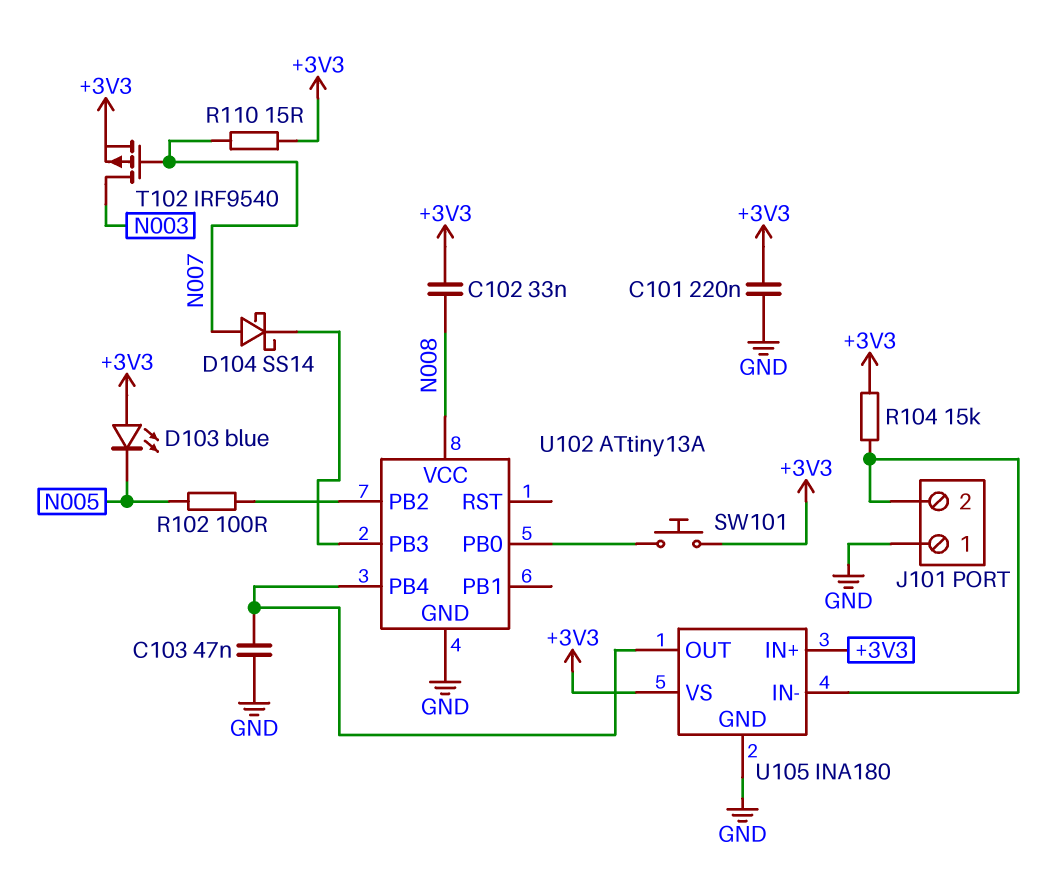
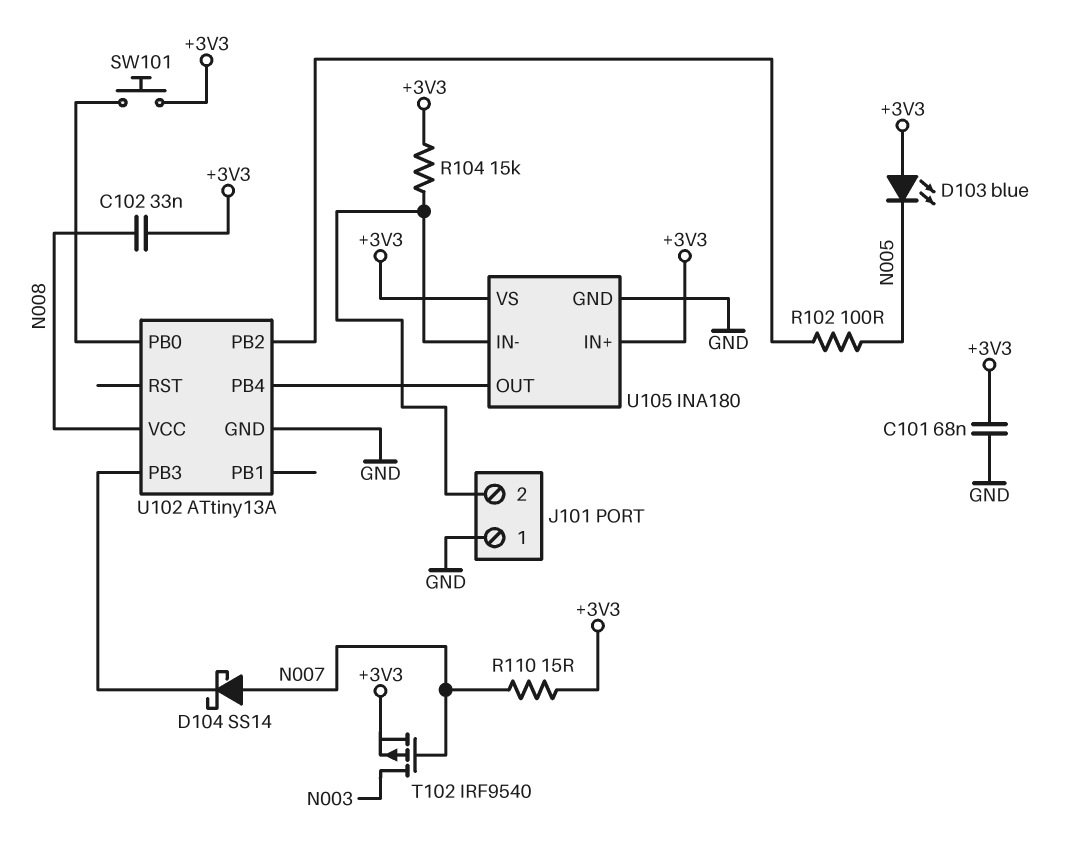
C101: 220nF (+3V3, GND) -> 68nF (+3V3, GND)
C103: 47nF (GND, U102/PB4) -> none

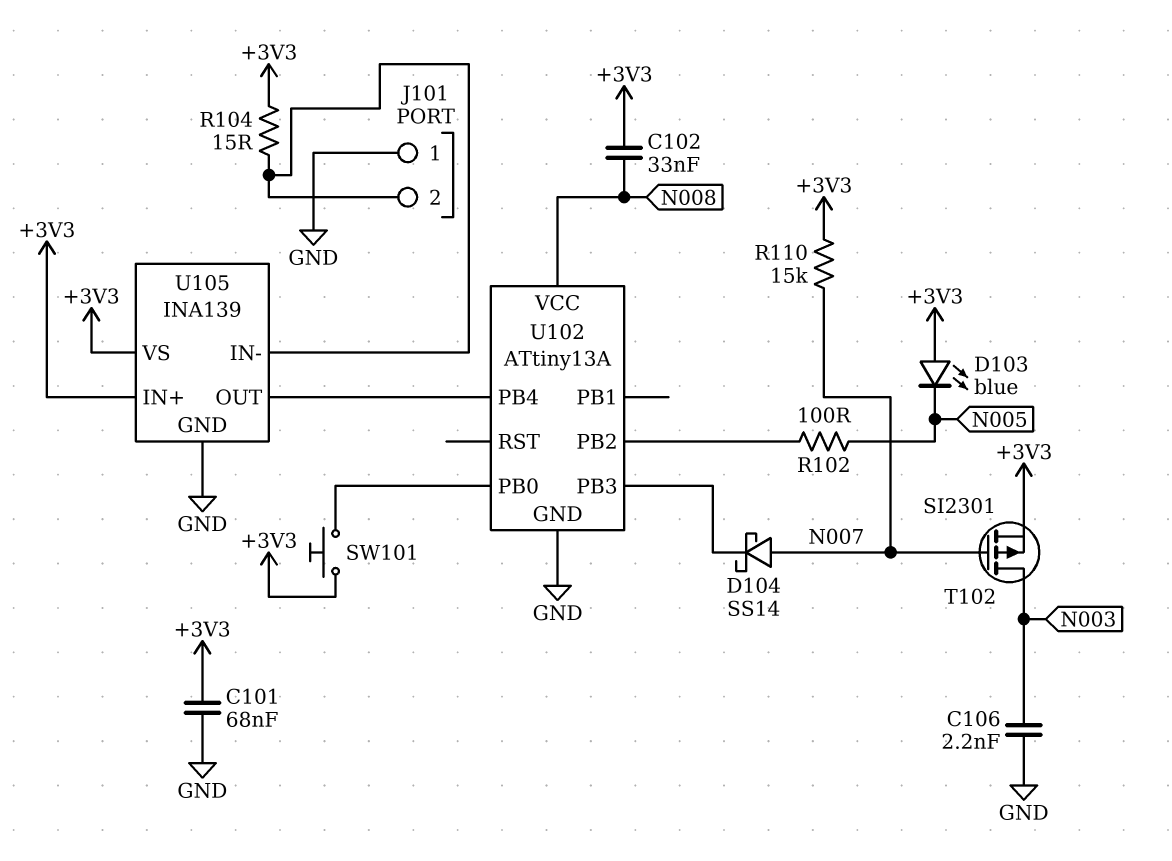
C106: none -> 2.2nF (GND, N003)
R104: 15k (+3V3, J101/2) -> 15 (+3V3, J101/2)
R110: 15 (+3V3, N007) -> 15k (+3V3, N007)
T102: PMOS IRF9540 (G N007, D N003, S +3V3) -> PMOS SI2301 (G N007, D N003, S +3V3)
U105: INA180 -> INA139

